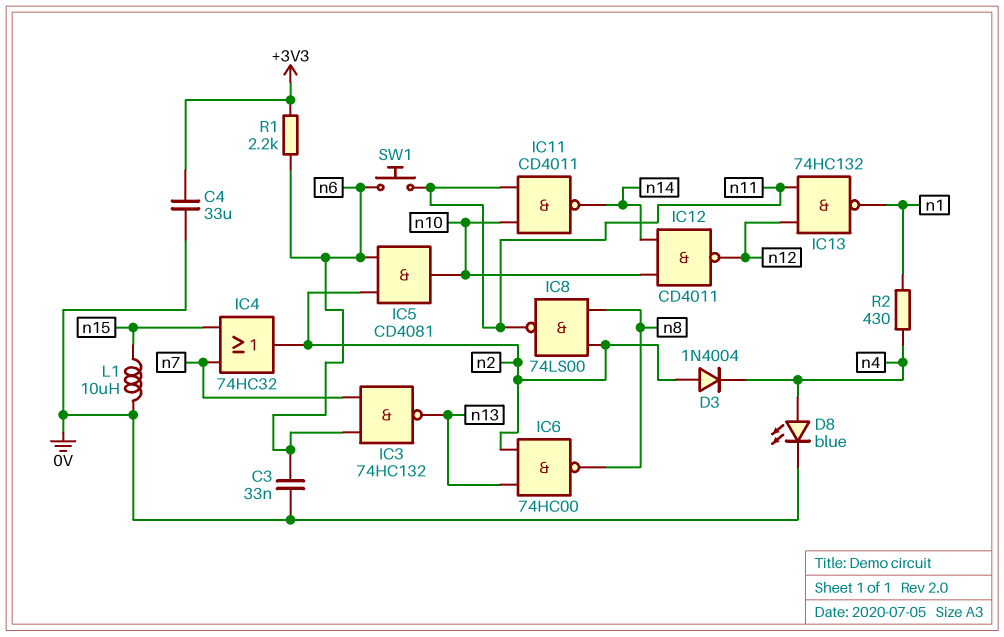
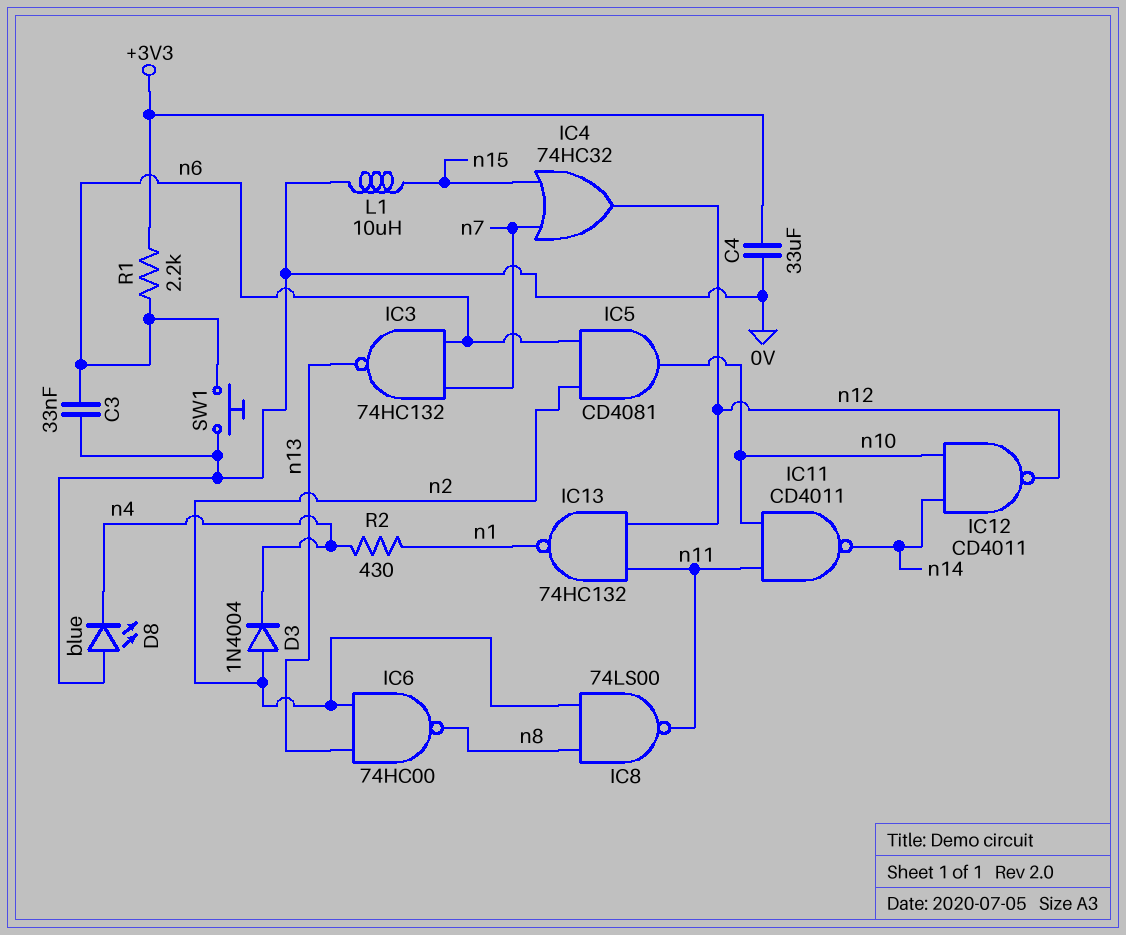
D8: LED blue (A n4, K 0V) -> LED blue (A 0V, K n4)
IC4: OR 74HC32 (in n7, in n15, out n2) -> OR 74HC32 (in n7, in n15, out n12)
SW1: button (n6, n11) -> button (0V, n6)

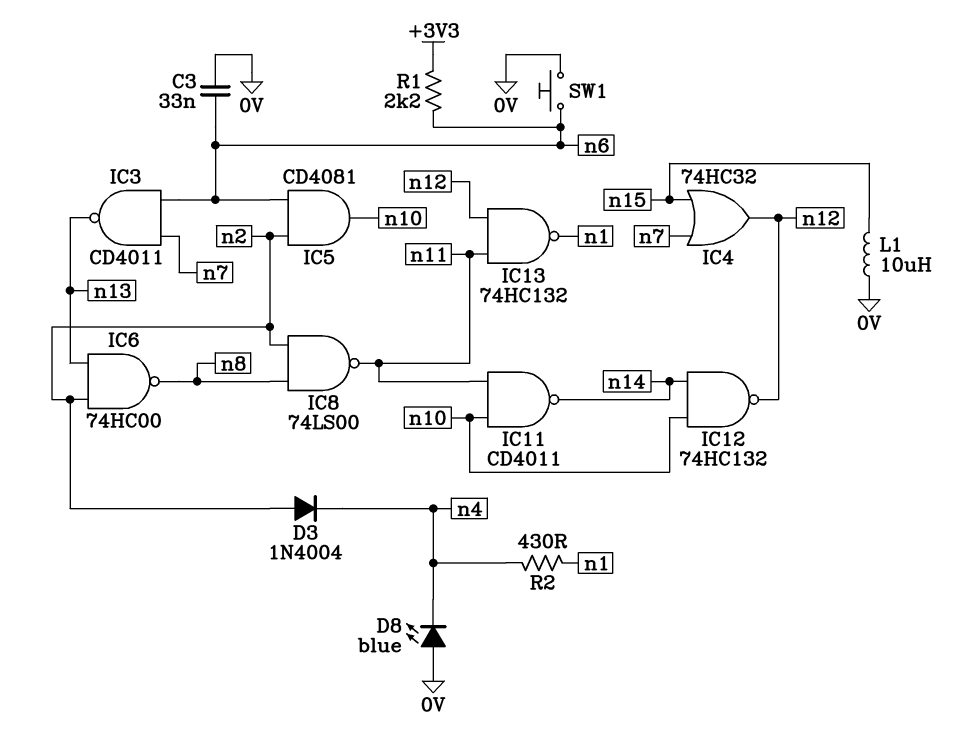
C4: 33uF (+3V3, 0V) -> none
IC3: NAND 74HC132 (in n6, in n7, out n13) -> NAND CD4011 (in n6, in n7, out n13)
IC12: NAND CD4011 (in n10, in n14, out n12) -> NAND 74HC132 (in n10, in n14, out n12)

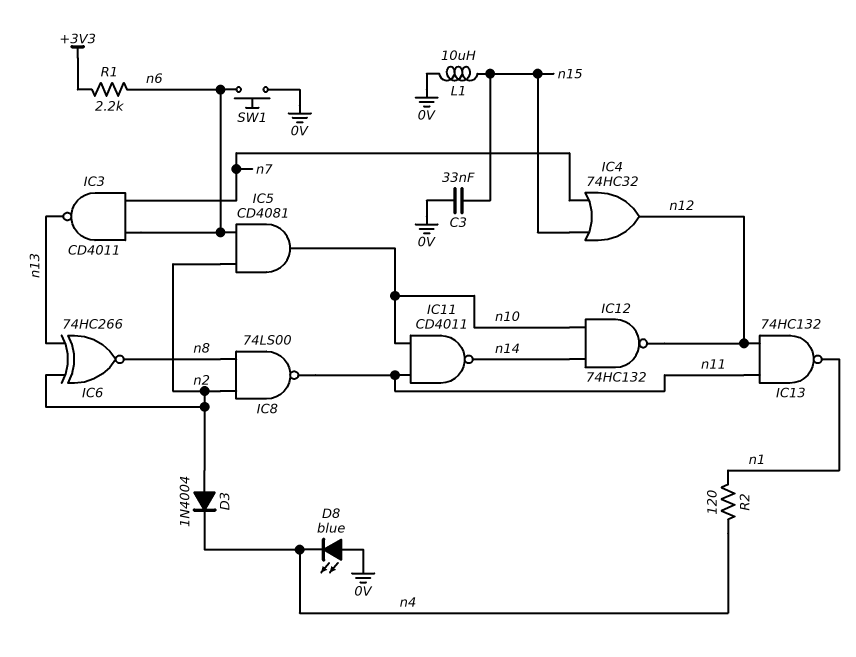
C3: 33nF (0V, n6) -> 33nF (0V, n15)
IC6: NAND 74HC00 (in n2, in n13, out n8) -> XNOR 74HC266 (in n2, in n13, out n8)
R2: 430 (n1, n4) -> 120 (n1, n4)

